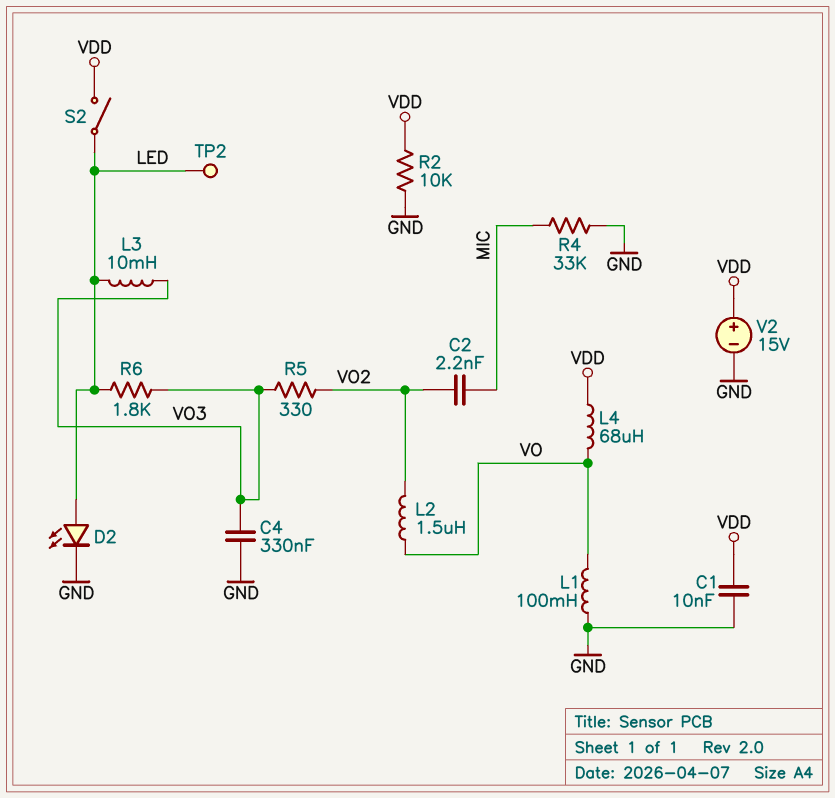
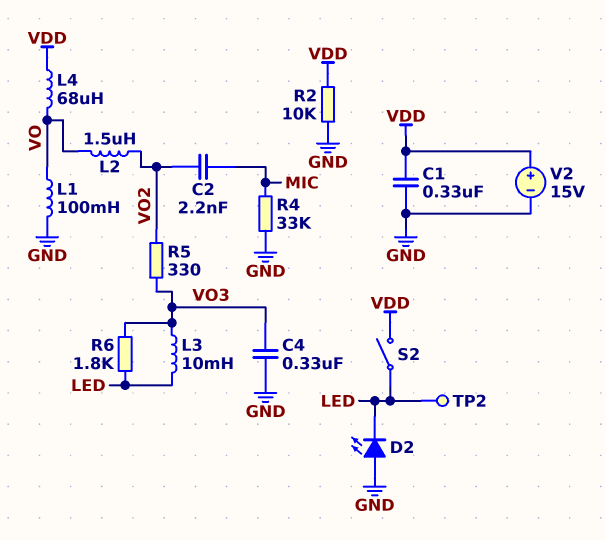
C1: 10nF (GND, VDD) -> 330nF (GND, VDD)
D2: LED (A LED, K GND) -> LED (A GND, K LED)

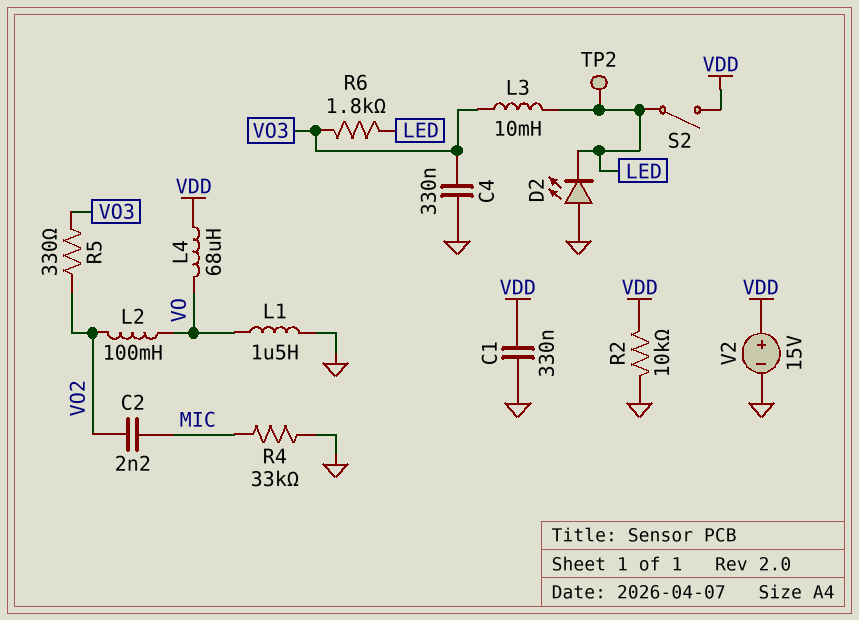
L1: 100mH (GND, VO) -> 1.5uH (GND, VO)
L2: 1.5uH (VO, VO2) -> 100mH (VO, VO2)

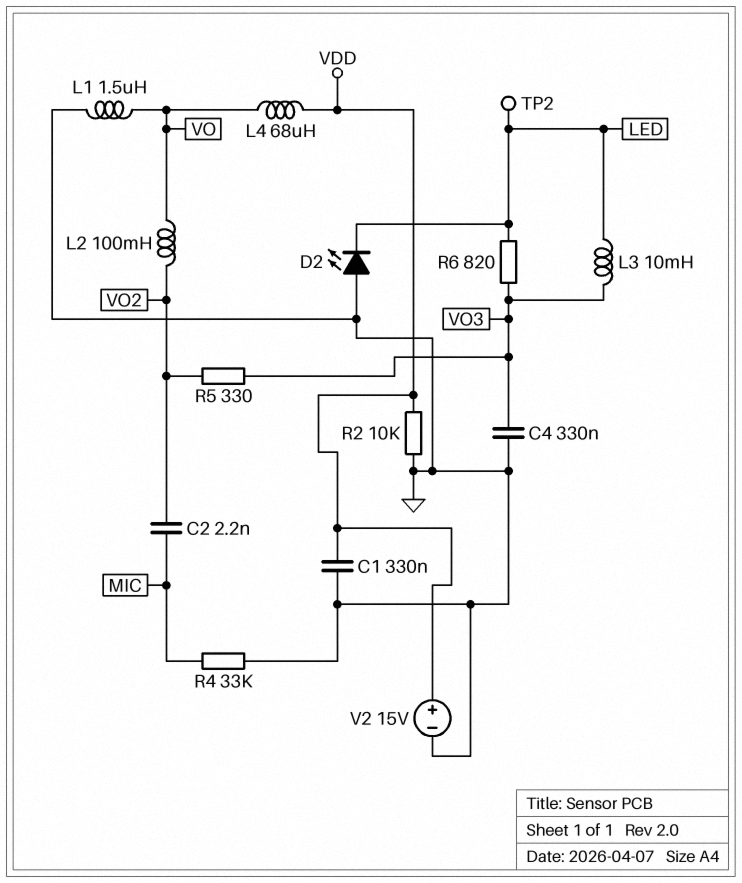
R6: 1.8k (LED, VO3) -> 820 (LED, VO3)
S2: switch (LED, VDD) -> none

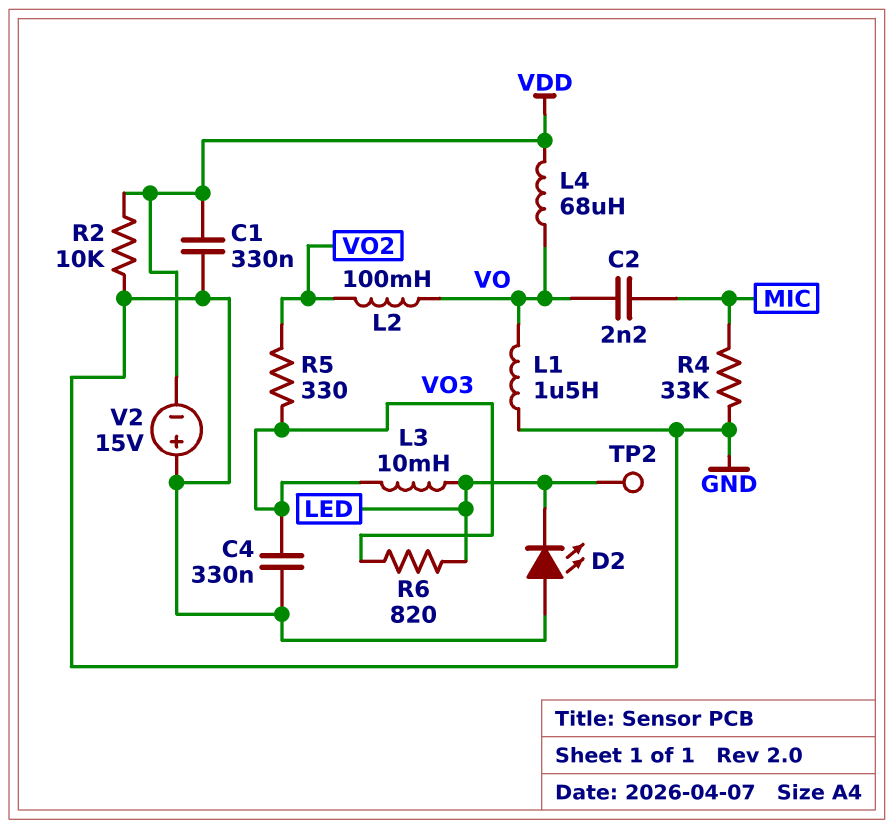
C2: 2.2nF (MIC, VO2) -> 2.2nF (MIC, VO)
V2: 15V (plus VDD, minus GND) -> 15V (plus GND, minus VDD)

